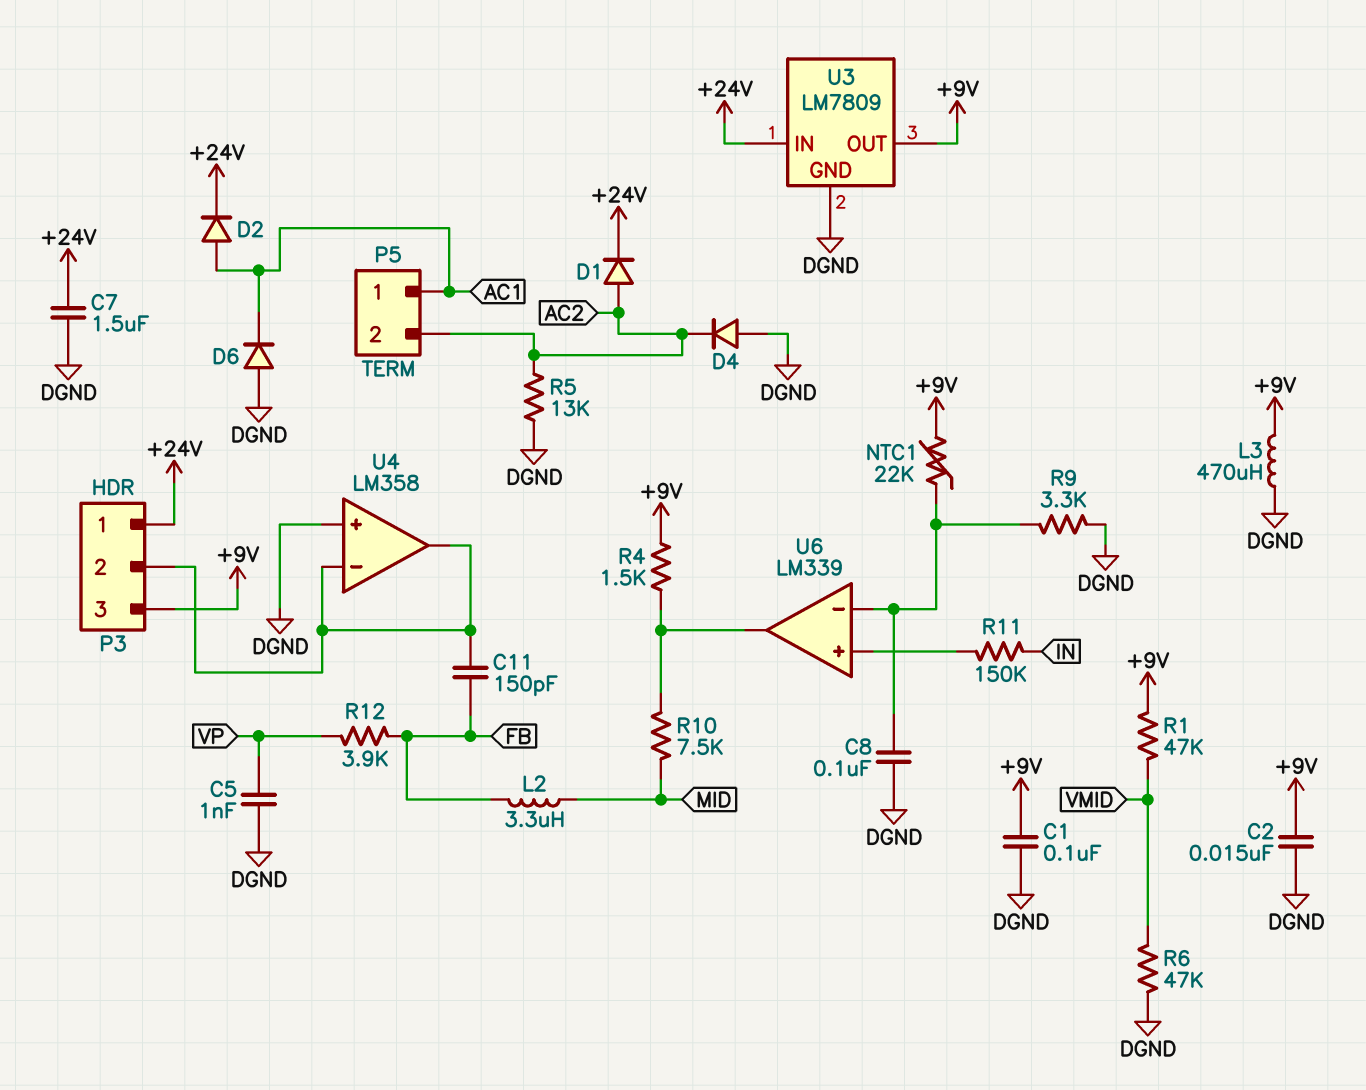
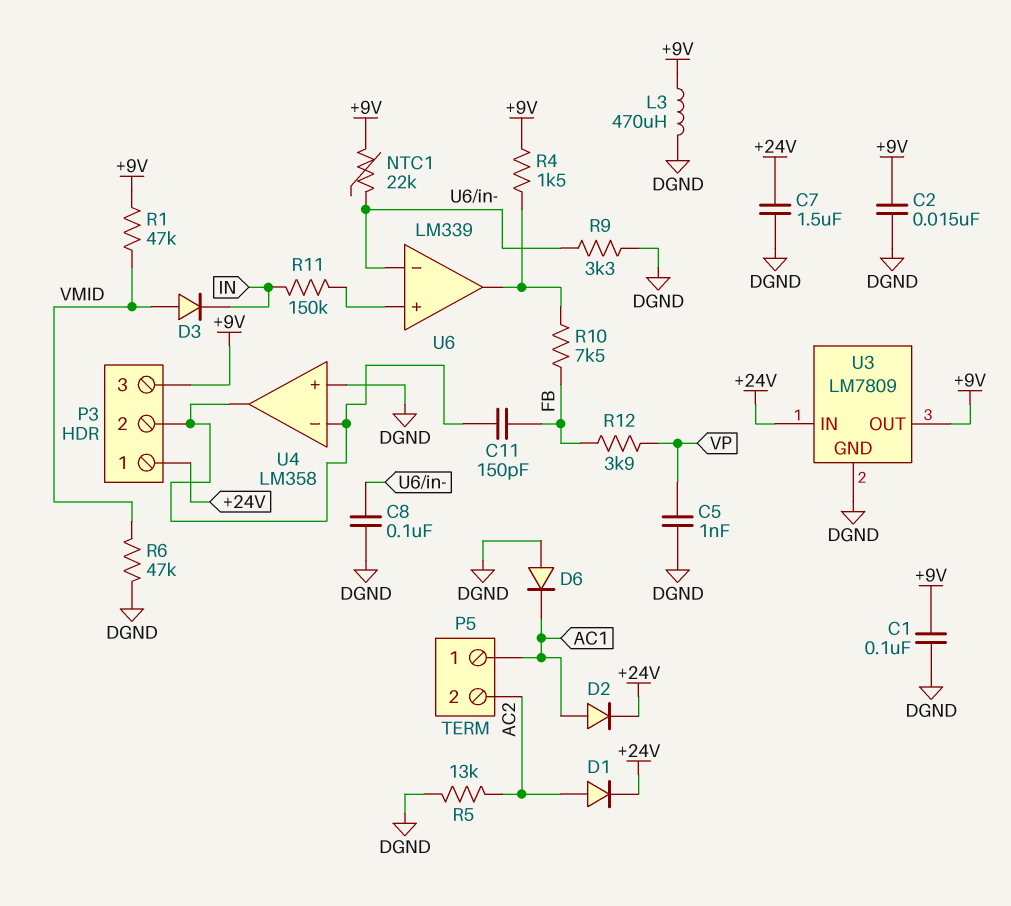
D3: none -> diode (A VMID, K IN)
D4: diode (A DGND, K AC2) -> none
L2: 3.3uH (FB, MID) -> none
R10: 7.5k (MID, U6/out) -> 7.5k (FB, U6/out)

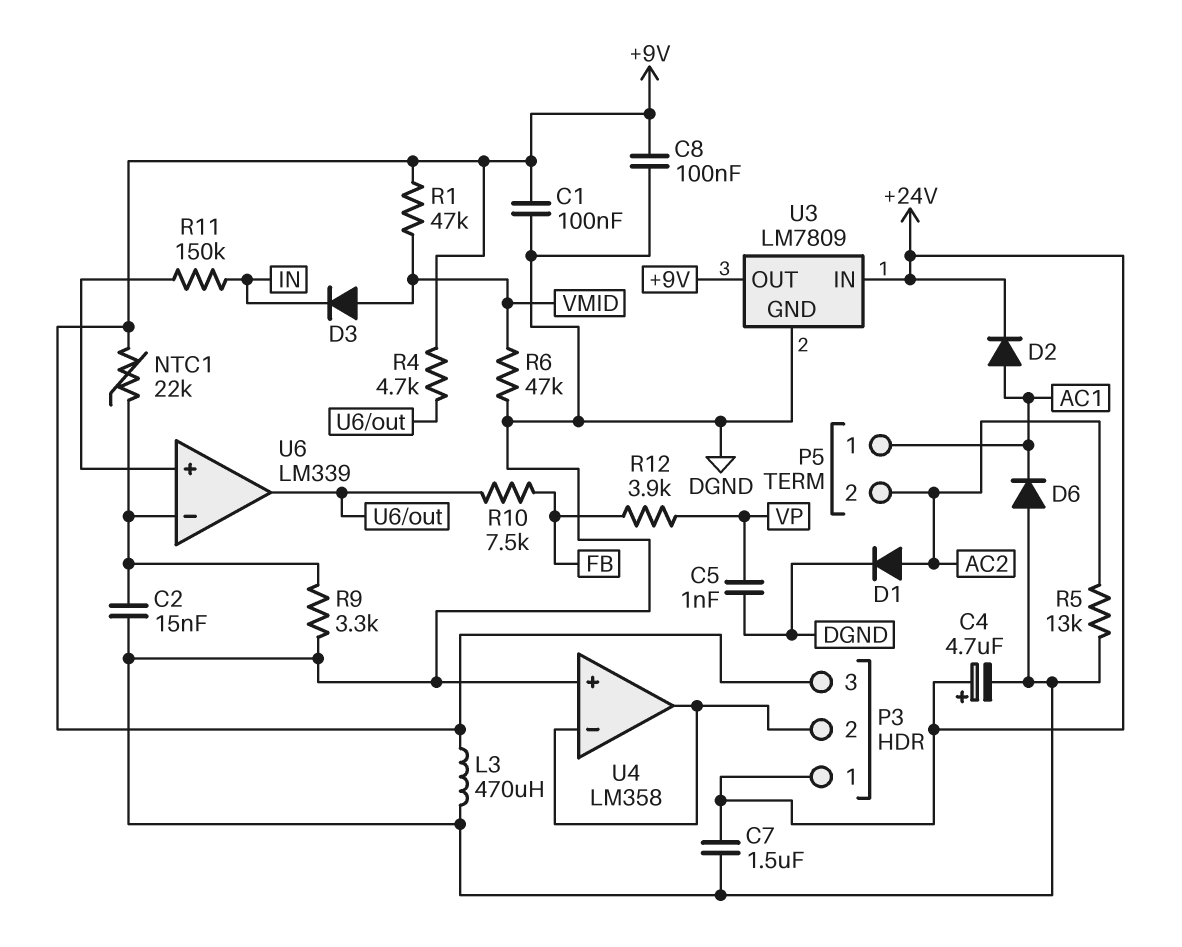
C2: 15nF (+9V, DGND) -> 15nF (DGND, U6/in-)
C4: none -> 4.7uF (plus +24V, minus DGND)
C8: 100nF (DGND, U6/in-) -> 100nF (+9V, DGND)
C11: 150pF (FB, P3/2) -> none
D1: diode (A AC2, K +24V) -> diode (A AC2, K DGND)
R4: 1.5k (+9V, U6/out) -> 4.7k (+9V, U6/out)

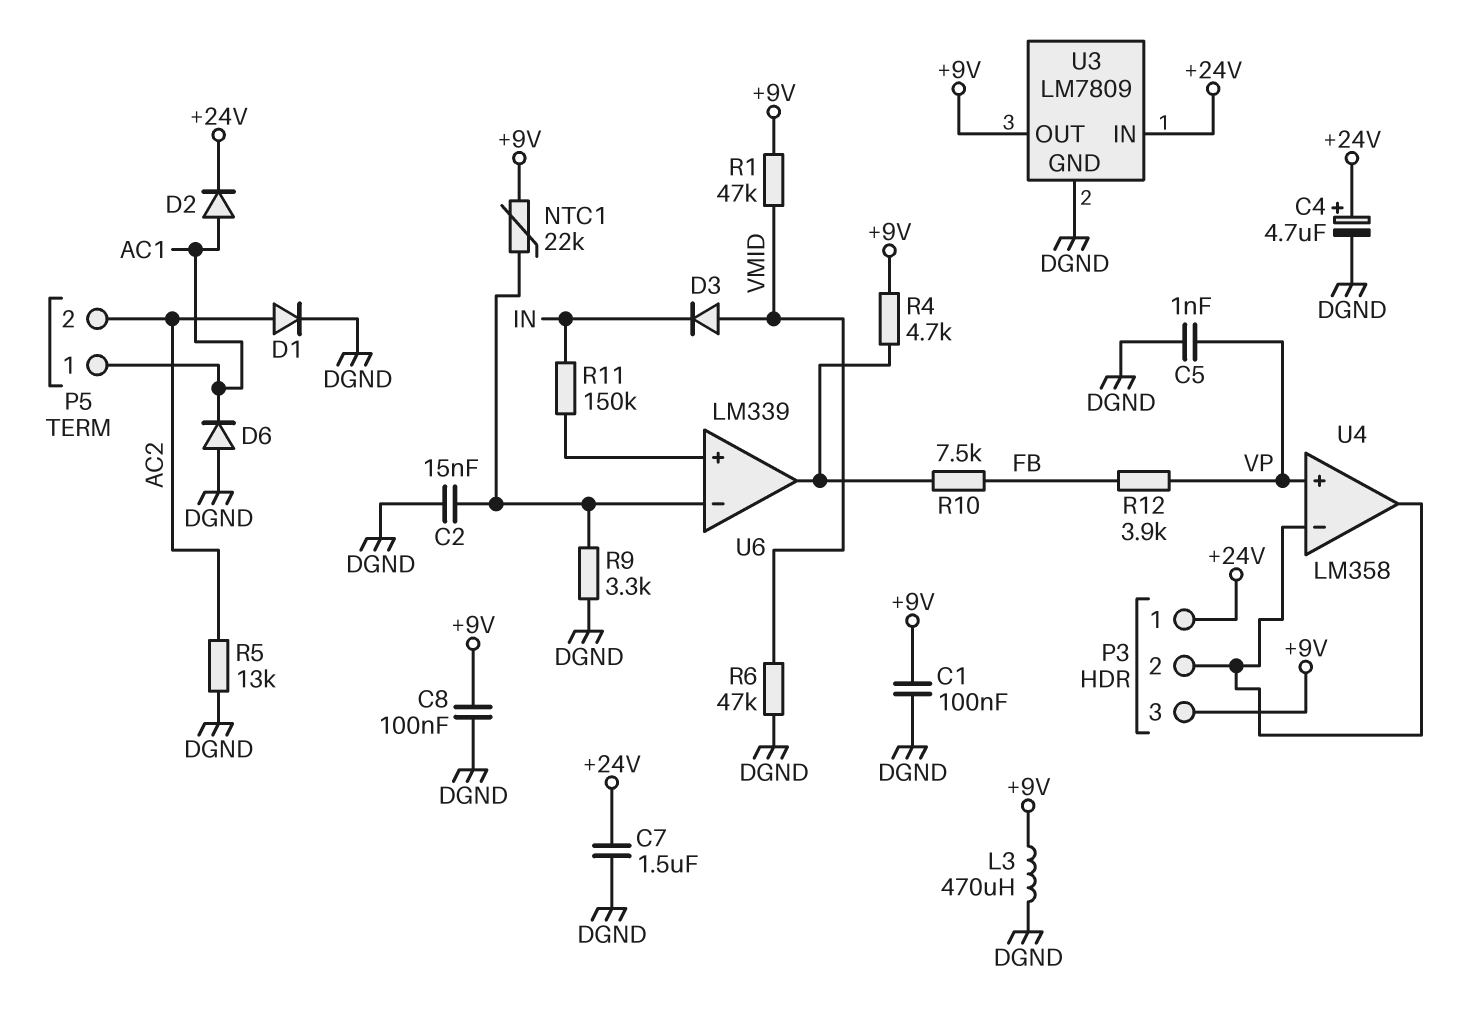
U4 pin in+: DGND -> VP

